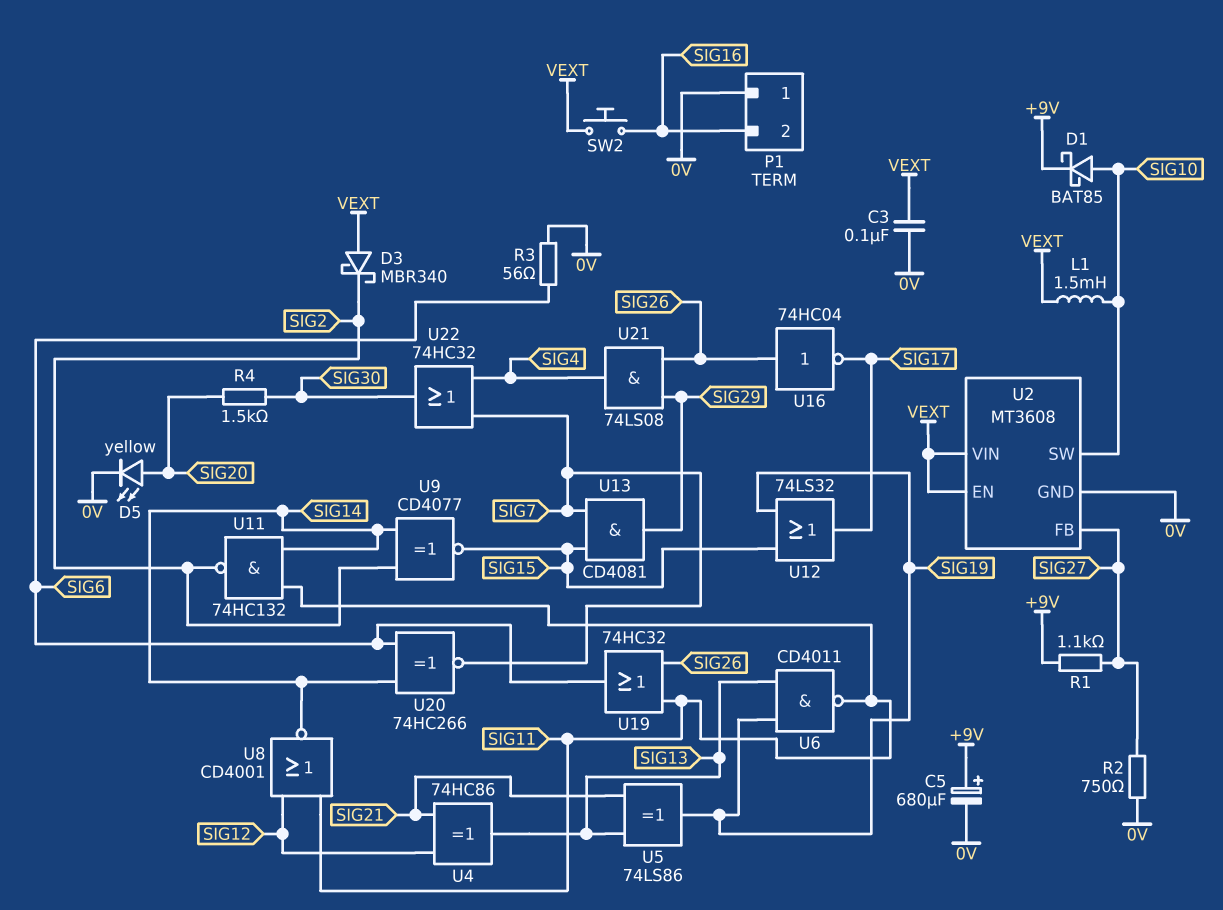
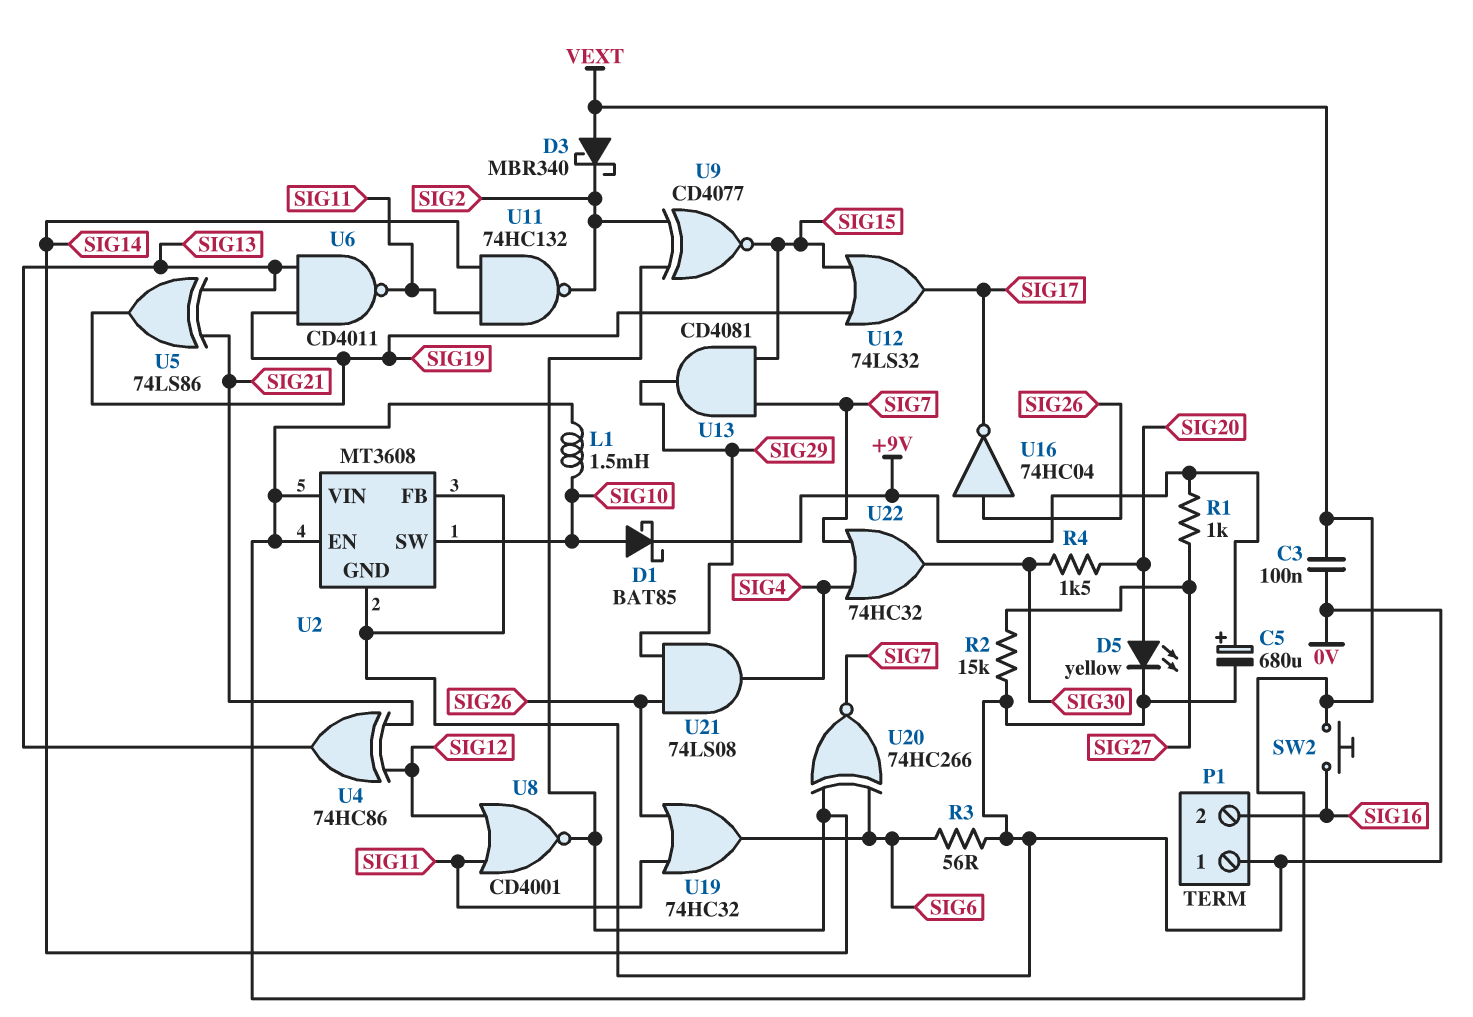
R1: 1.1k (+9V, SIG27) -> 1k (+9V, SIG27)
R2: 750 (0V, SIG27) -> 15k (0V, SIG27)
U2 pin FB: SIG27 -> 0V

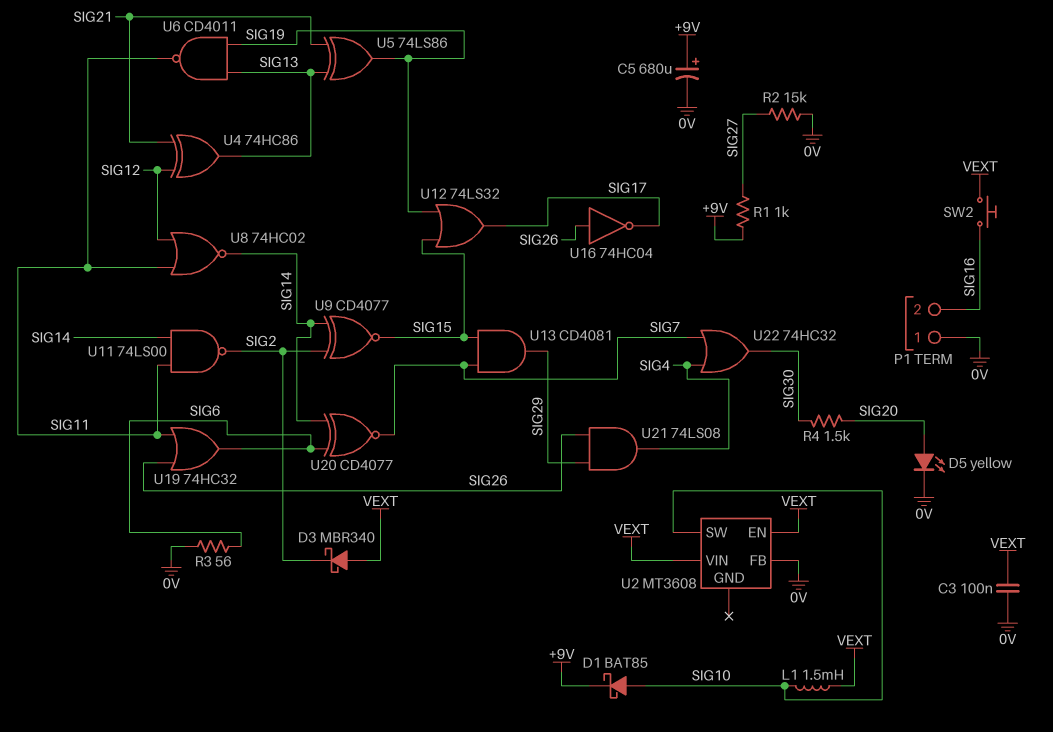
U2 pin GND: 0V -> none
U8: NOR CD4001 (in SIG11, in SIG12, out SIG14) -> NOR 74HC02 (in SIG11, in SIG12, out SIG14)
U11: NAND 74HC132 (in SIG11, in SIG14, out SIG2) -> NAND 74LS00 (in SIG11, in SIG14, out SIG2)
U20: XNOR 74HC266 (in SIG6, in SIG14, out SIG7) -> XNOR CD4077 (in SIG6, in SIG14, out SIG7)

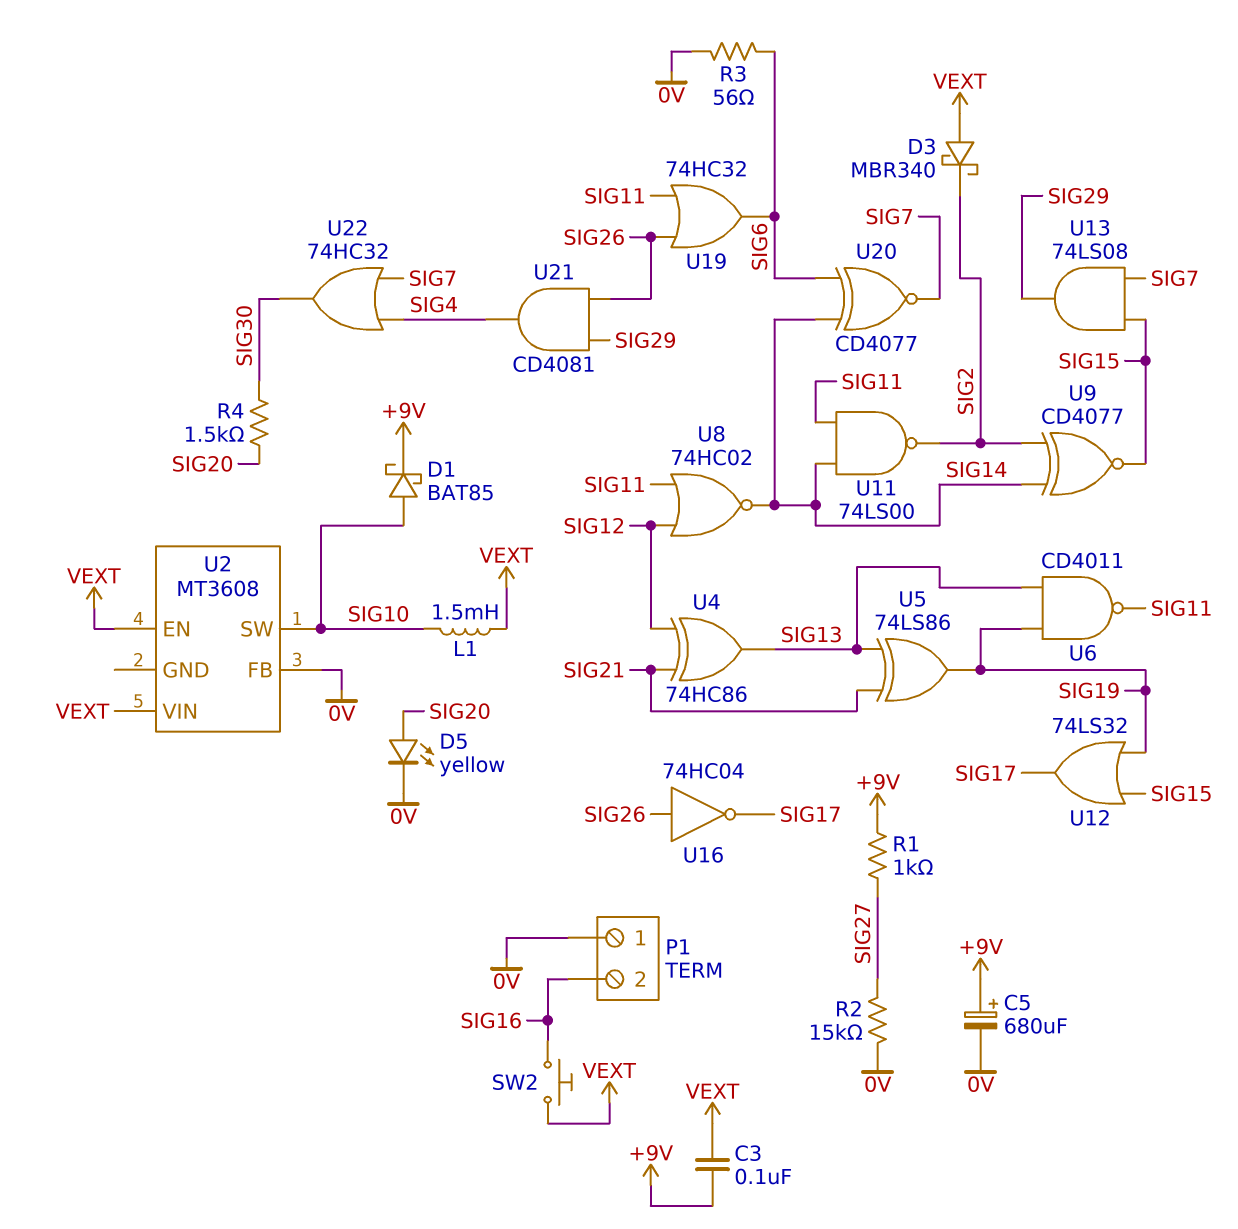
C3: 100nF (0V, VEXT) -> 100nF (+9V, VEXT)
U13: AND CD4081 (in SIG7, in SIG15, out SIG29) -> AND 74LS08 (in SIG7, in SIG15, out SIG29)
U21: AND 74LS08 (in SIG26, in SIG29, out SIG4) -> AND CD4081 (in SIG26, in SIG29, out SIG4)

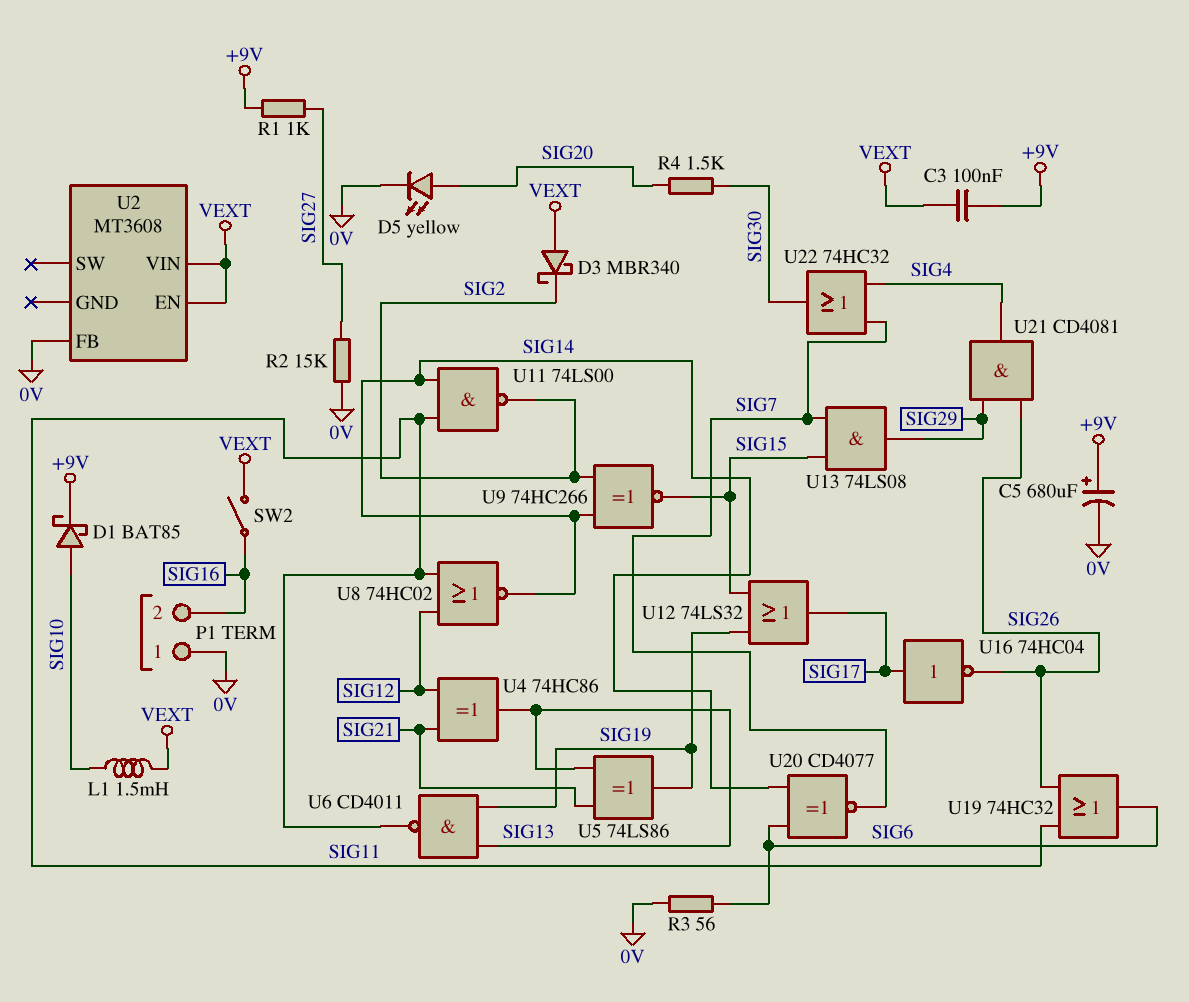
SW2: button (SIG16, VEXT) -> switch (SIG16, VEXT)
U2 pin SW: SIG10 -> none
U9: XNOR CD4077 (in SIG2, in SIG14, out SIG15) -> XNOR 74HC266 (in SIG2, in SIG14, out SIG15)
U16: NOT 74HC04 (in SIG26, out SIG17) -> NOT 74HC04 (in SIG17, out SIG26)

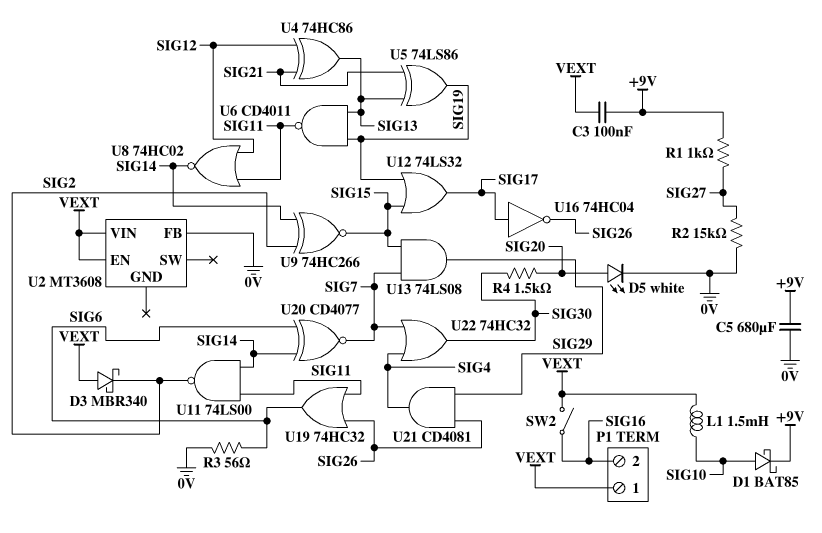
C5: 680uF (plus +9V, minus 0V) -> 680uF (+9V, 0V)
D5: LED yellow (A SIG20, K 0V) -> LED white (A SIG20, K 0V)
P1 pin 1: 0V -> VEXT

